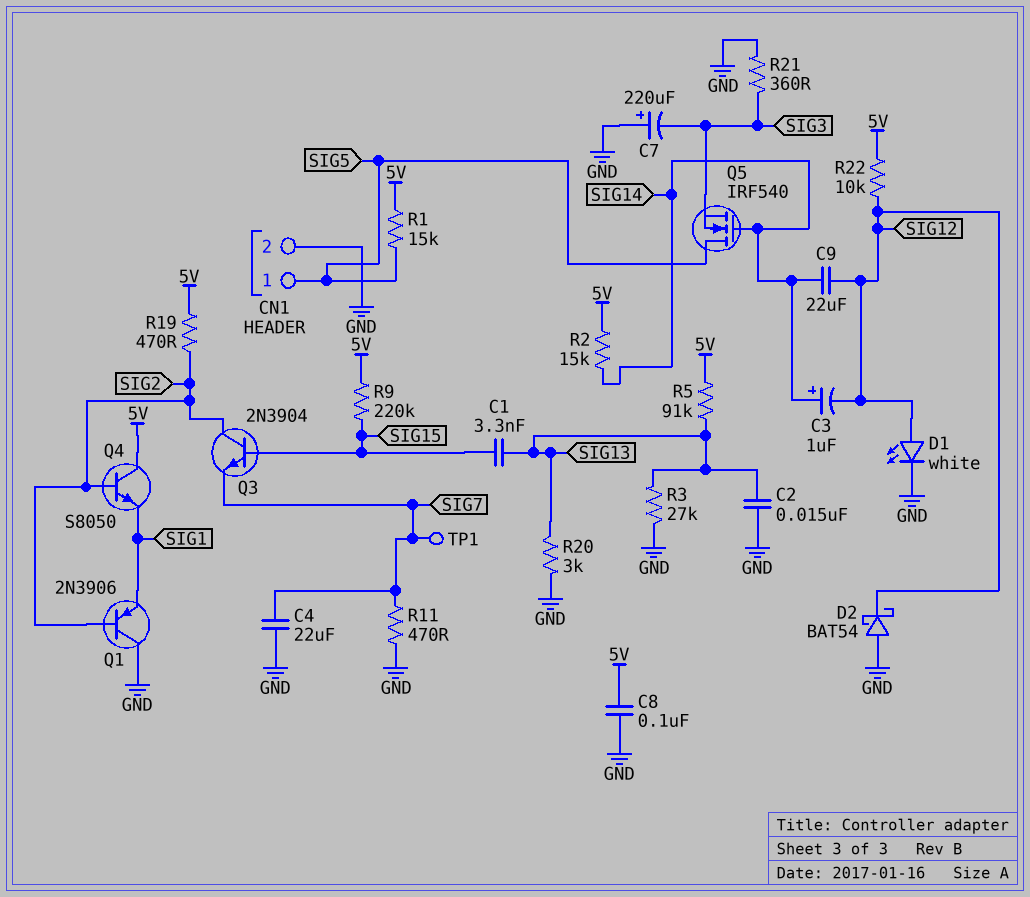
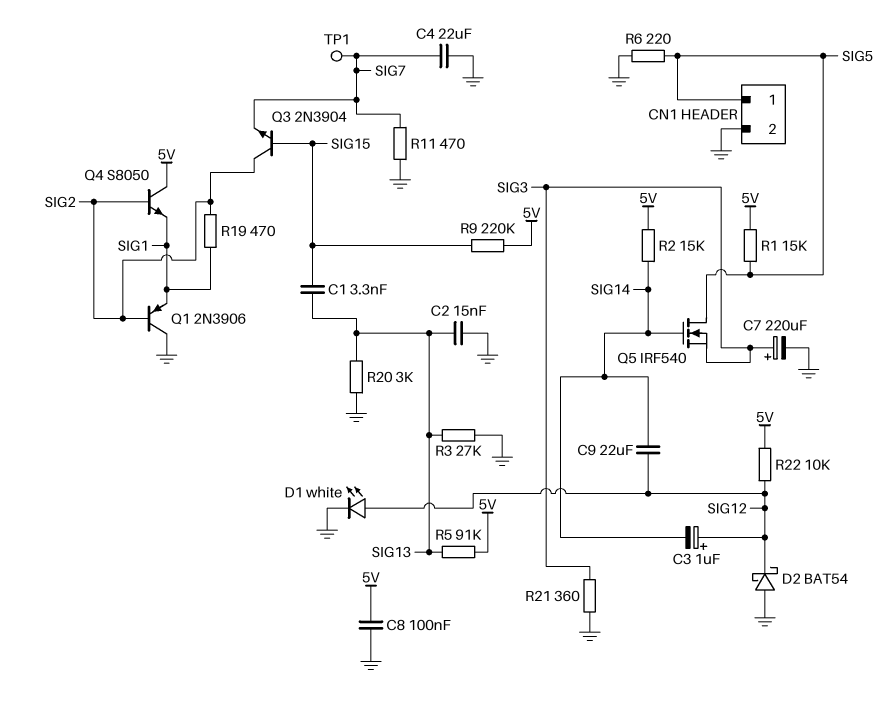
C3: 1uF (plus SIG14, minus SIG12) -> 1uF (plus SIG12, minus SIG14)
C7: 220uF (plus GND, minus SIG3) -> 220uF (plus SIG3, minus GND)
R6: none -> 220 (GND, SIG5)
R19: 470 (5V, SIG2) -> 470 (SIG1, SIG2)

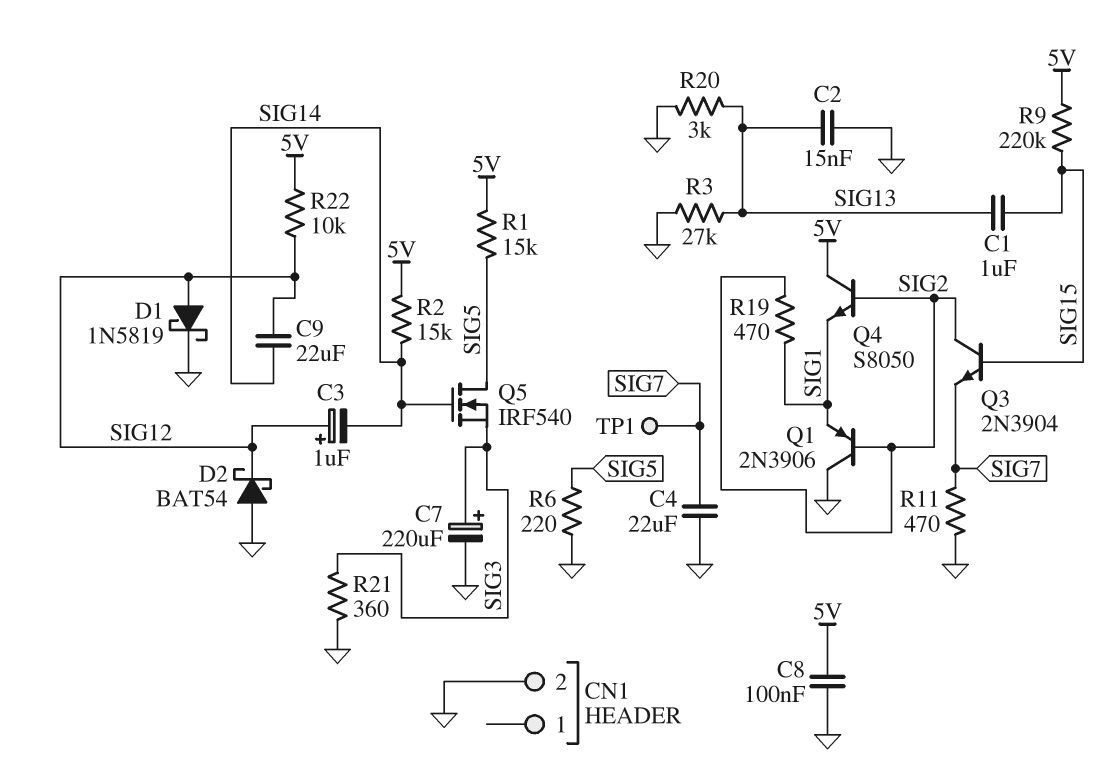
C1: 3.3nF (SIG13, SIG15) -> 1uF (SIG13, SIG15)
CN1 pin 1: SIG5 -> none
D1: LED white (A SIG12, K GND) -> schottky 1N5819 (A SIG12, K GND)
R5: 91k (5V, SIG13) -> none

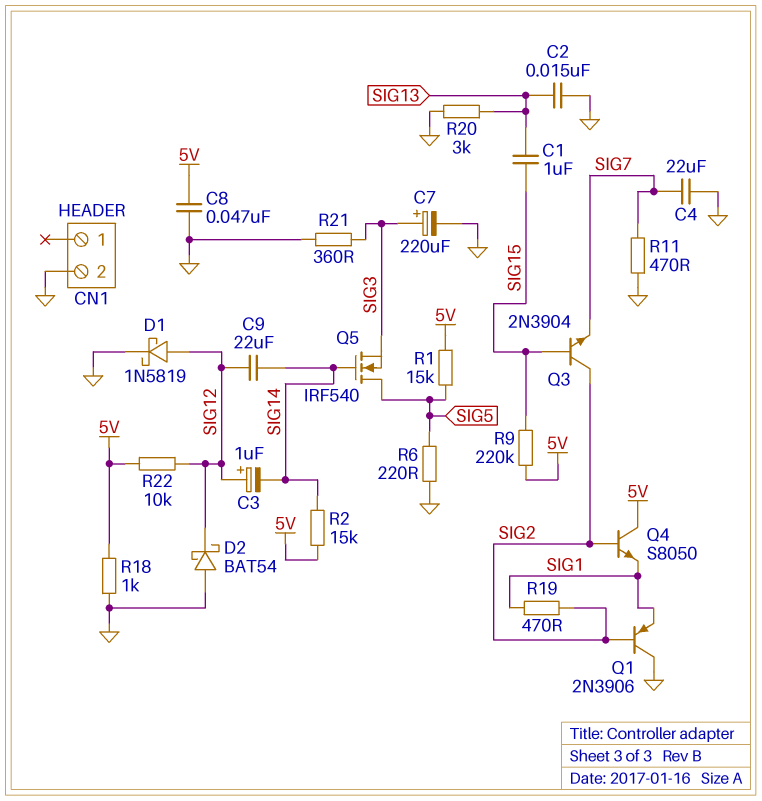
C8: 100nF (5V, GND) -> 47nF (5V, GND)
R3: 27k (GND, SIG13) -> none
R18: none -> 1k (5V, GND)
TP1: test point (SIG7) -> none

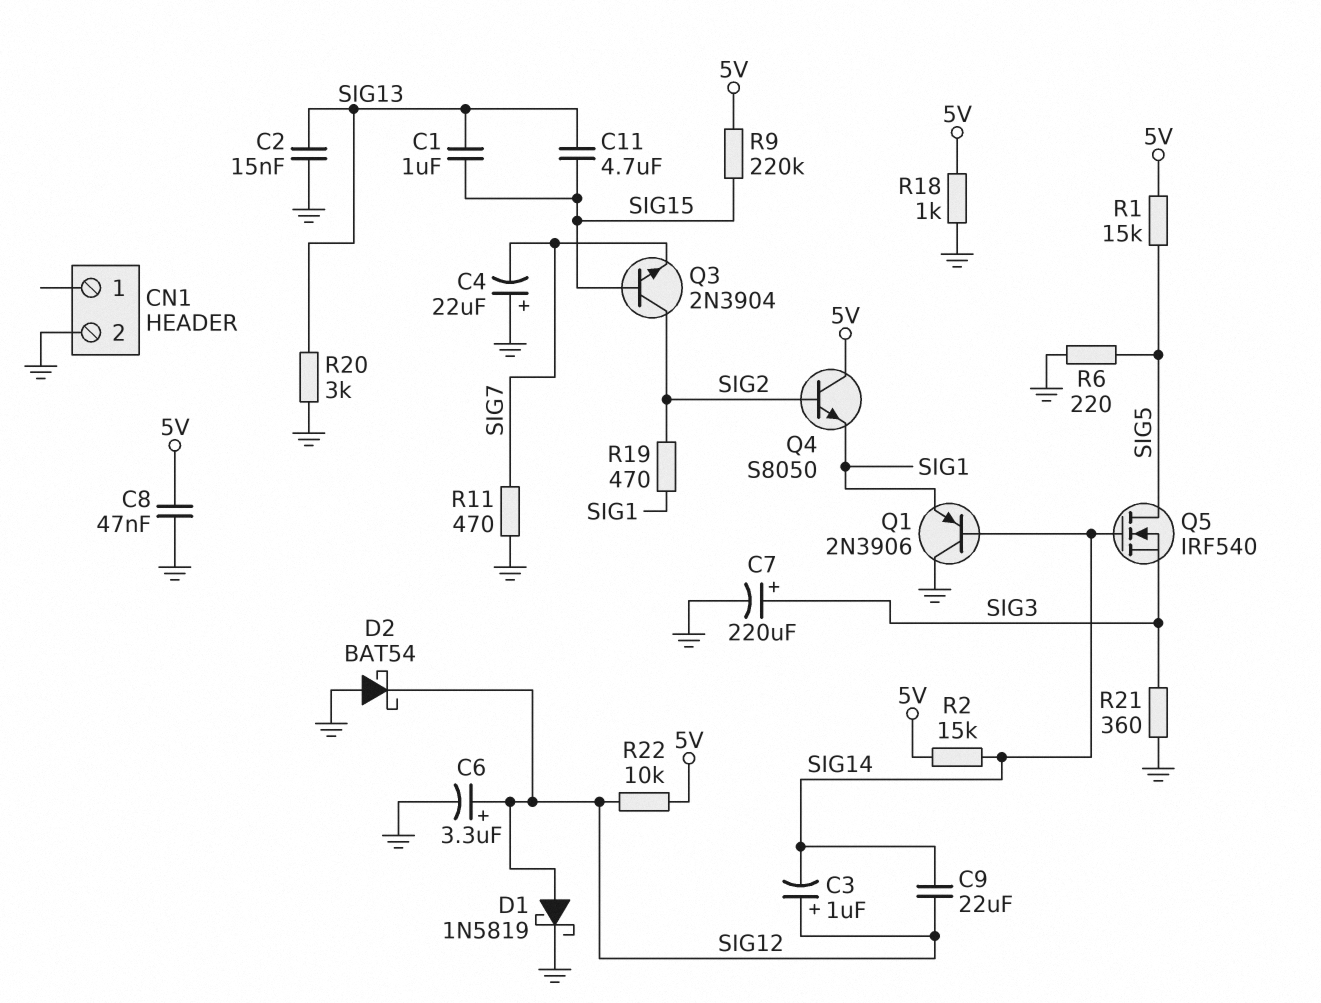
C4: 22uF (GND, SIG7) -> 22uF (plus GND, minus SIG7)
C6: none -> 3.3uF (plus SIG12, minus GND)
C11: none -> 4.7uF (SIG13, SIG15)
Q1: PNP 2N3906 (B SIG2, C GND, E SIG1) -> PNP 2N3906 (B SIG14, C GND, E SIG1)

